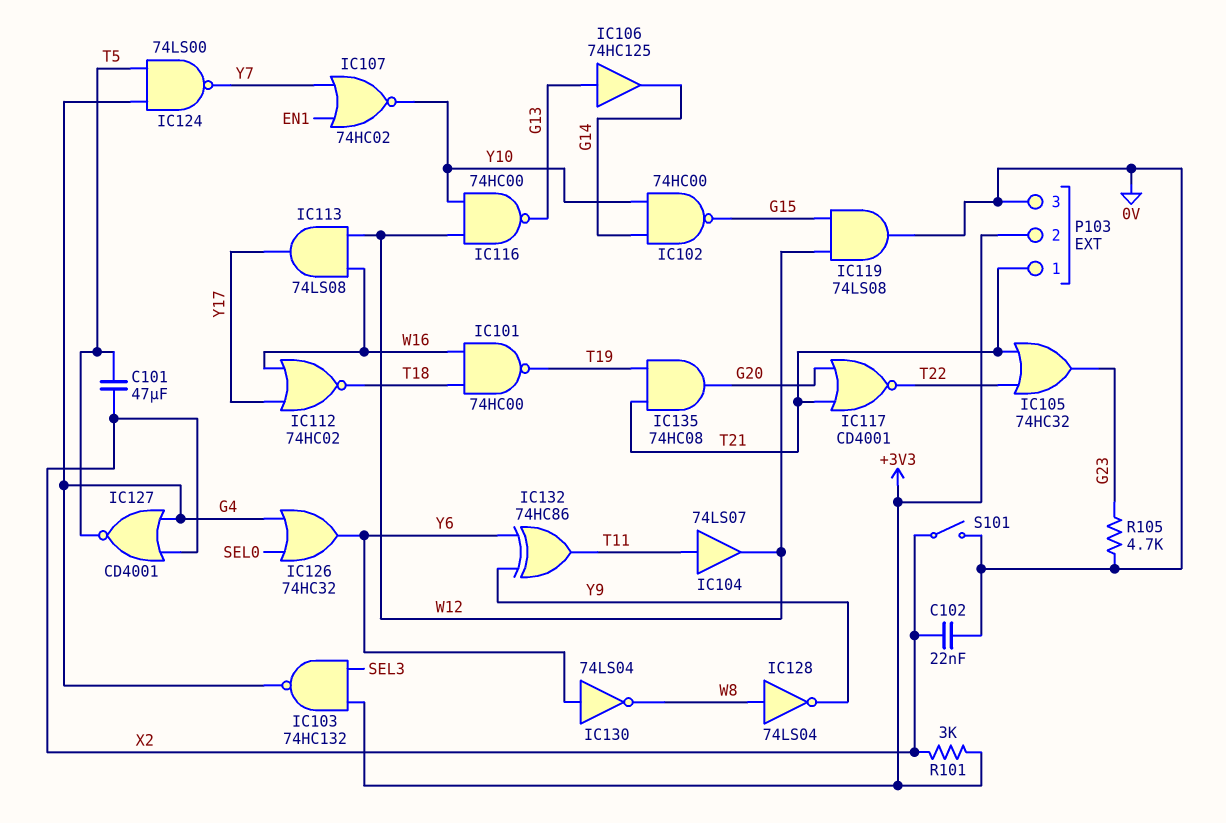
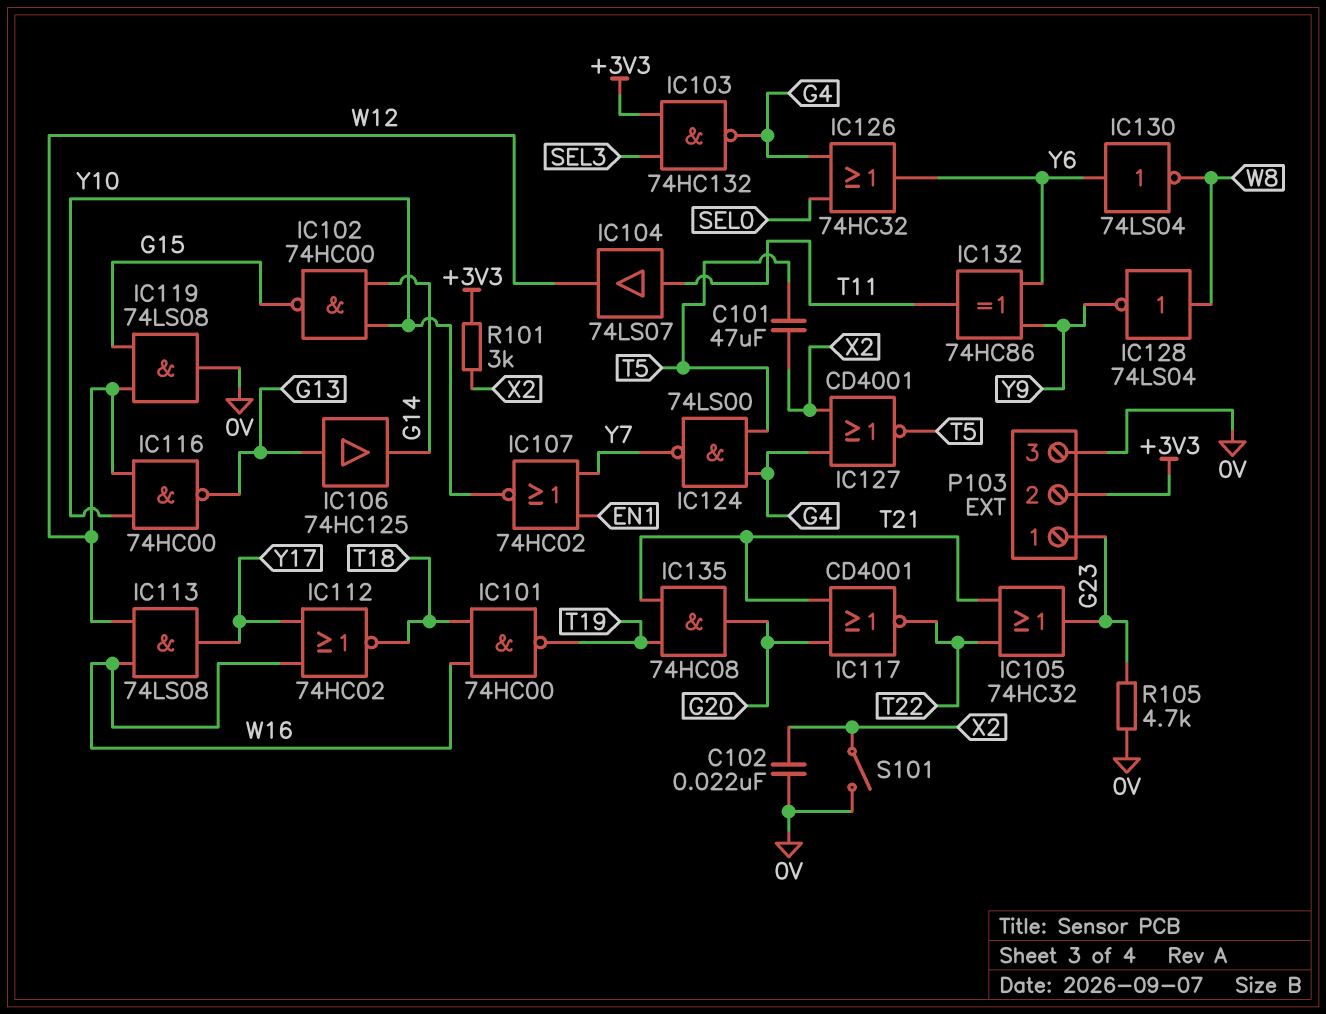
P103 pin 1: T21 -> G23

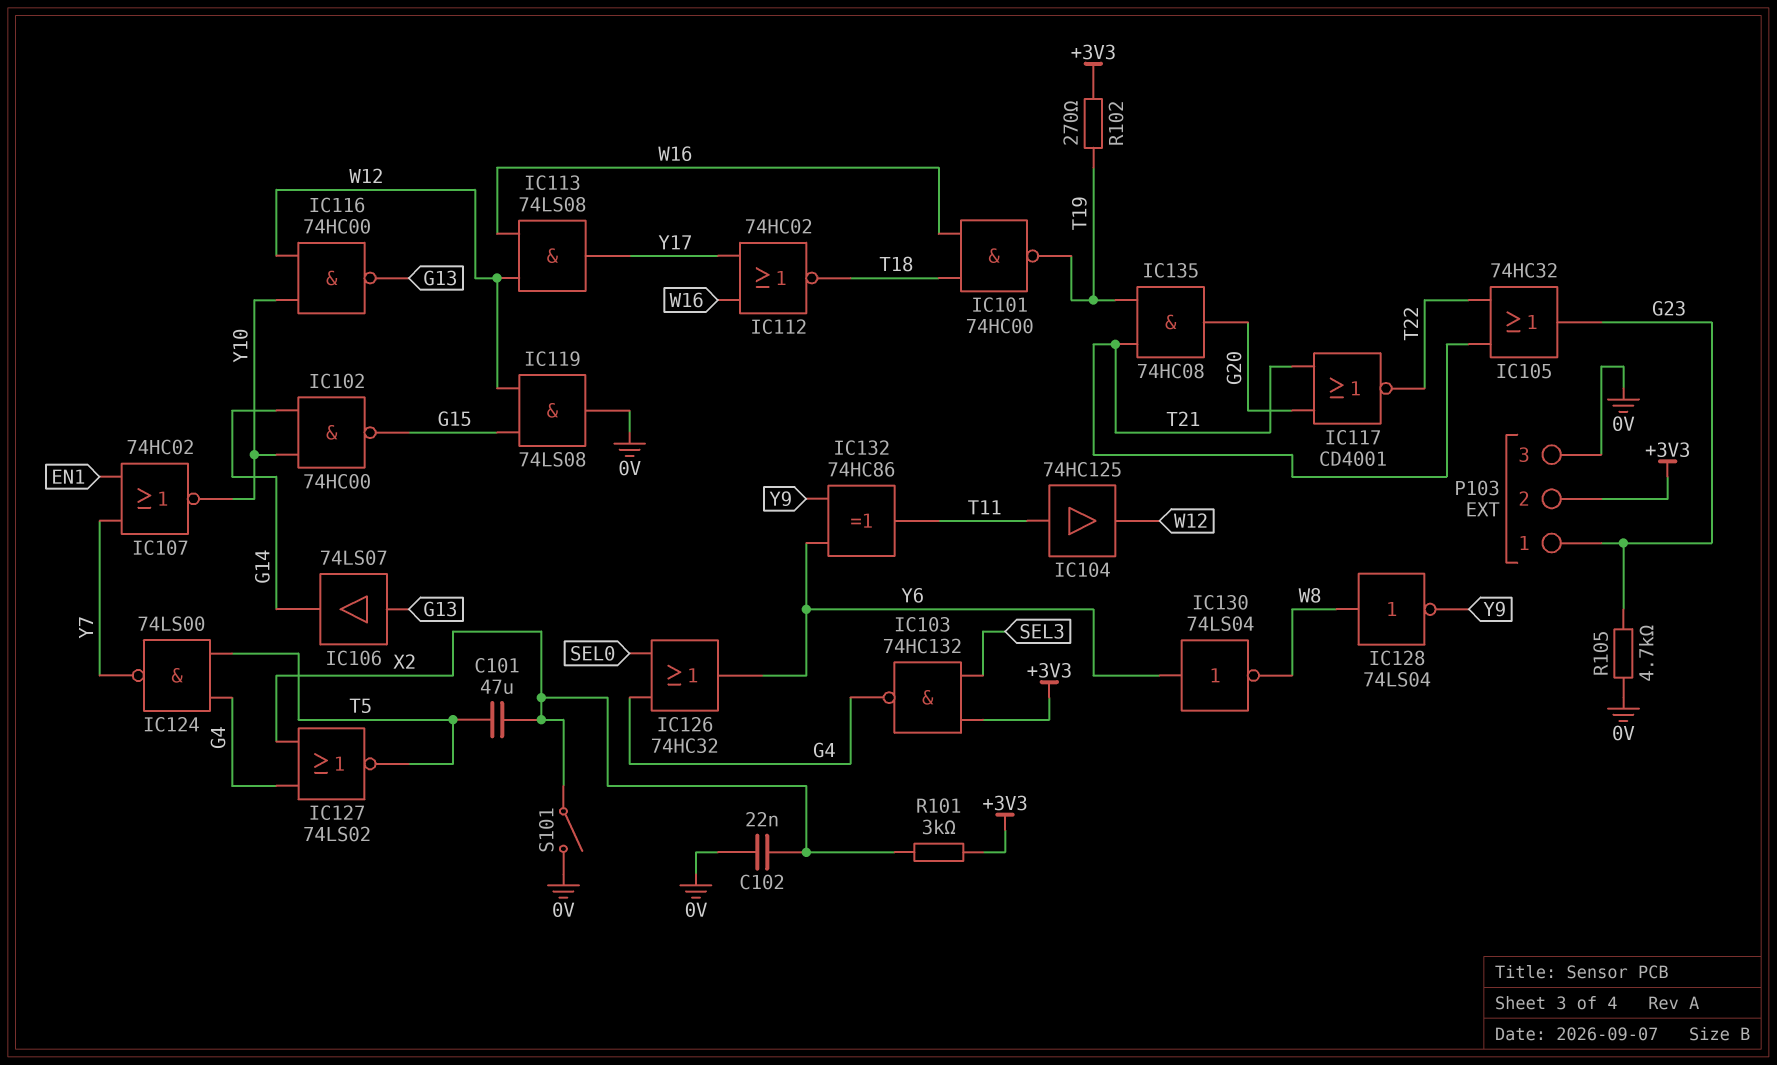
IC104: buffer 74LS07 (in T11, out W12) -> buffer 74HC125 (in T11, out W12)
IC106: buffer 74HC125 (in G13, out G14) -> buffer 74LS07 (in G13, out G14)
IC127: NOR CD4001 (in G4, in X2, out T5) -> NOR 74LS02 (in G4, in X2, out T5)
R102: none -> 270 (+3V3, T19)

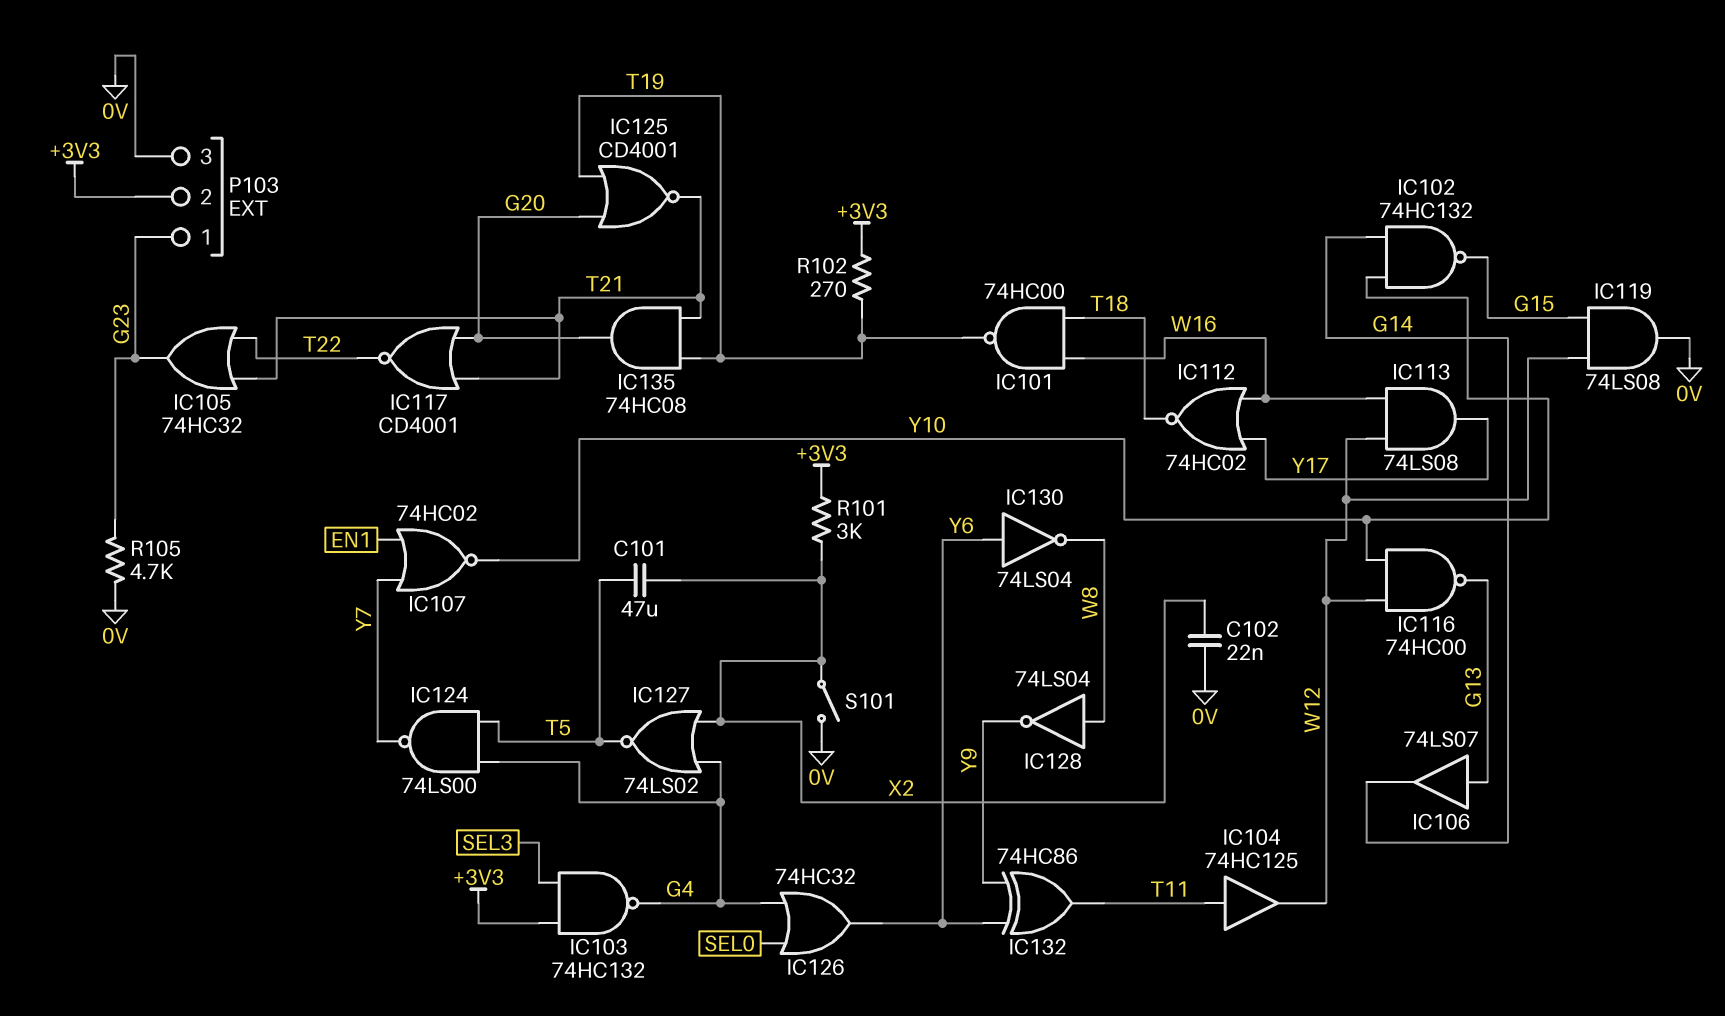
IC102: NAND 74HC00 (in G14, in Y10, out G15) -> NAND 74HC132 (in G14, in Y10, out G15)
IC125: none -> NOR CD4001 (in G20, in T19, out T21)

